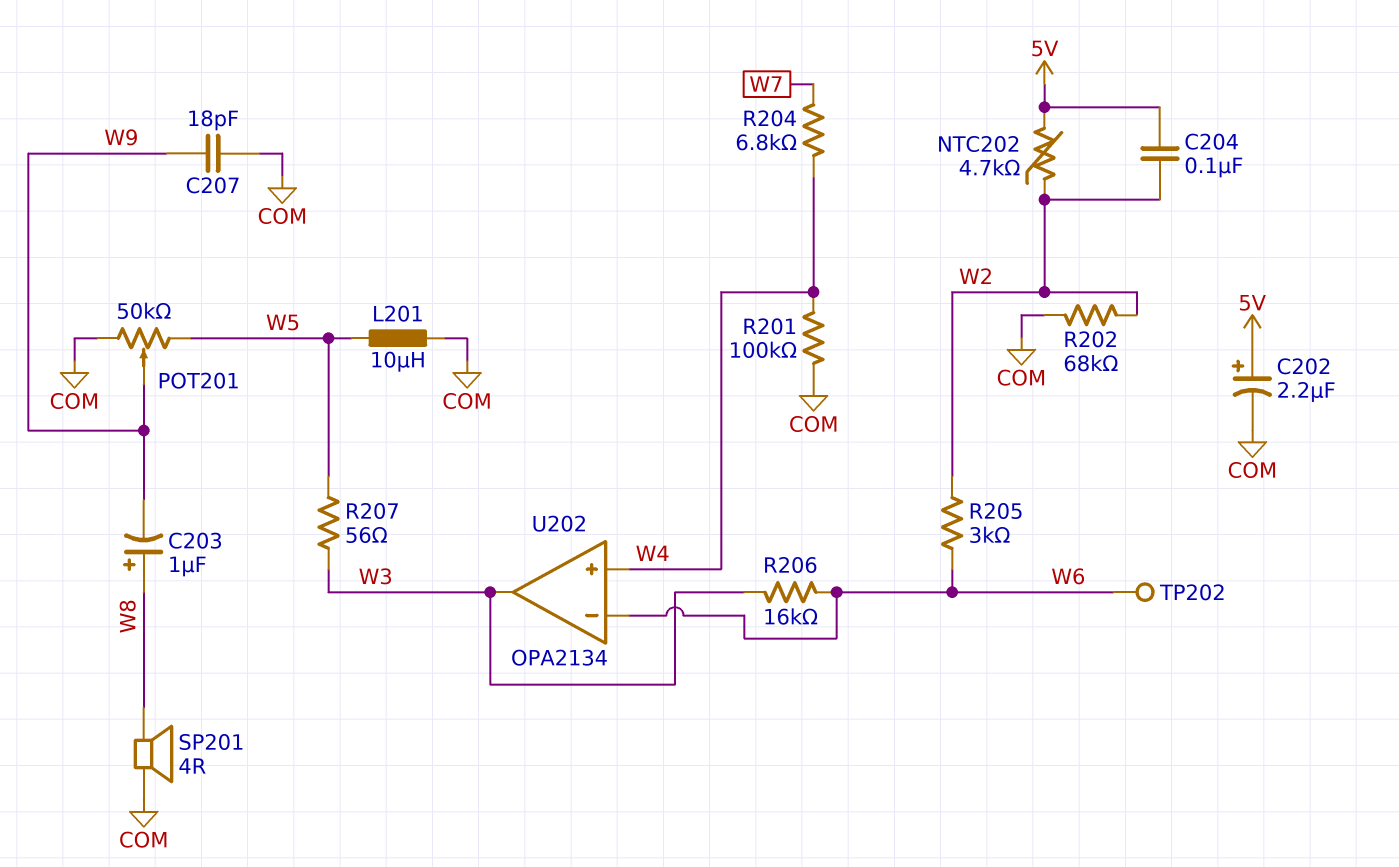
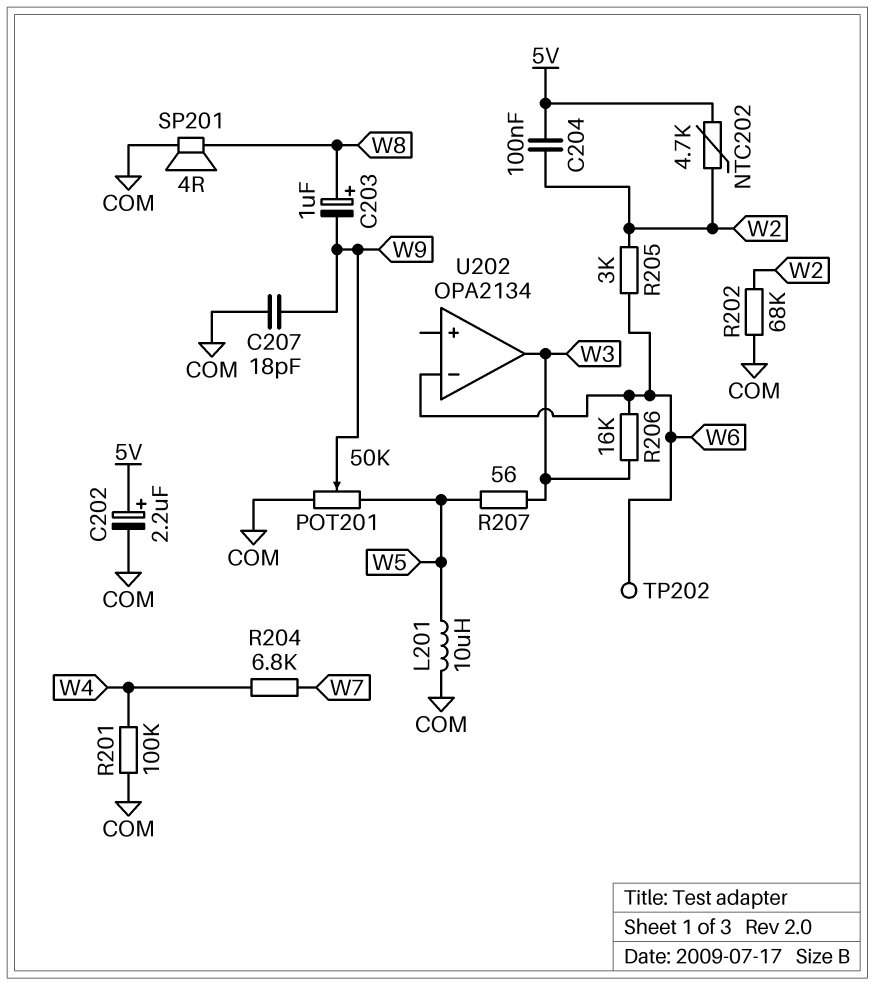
U202 pin in+: W4 -> none

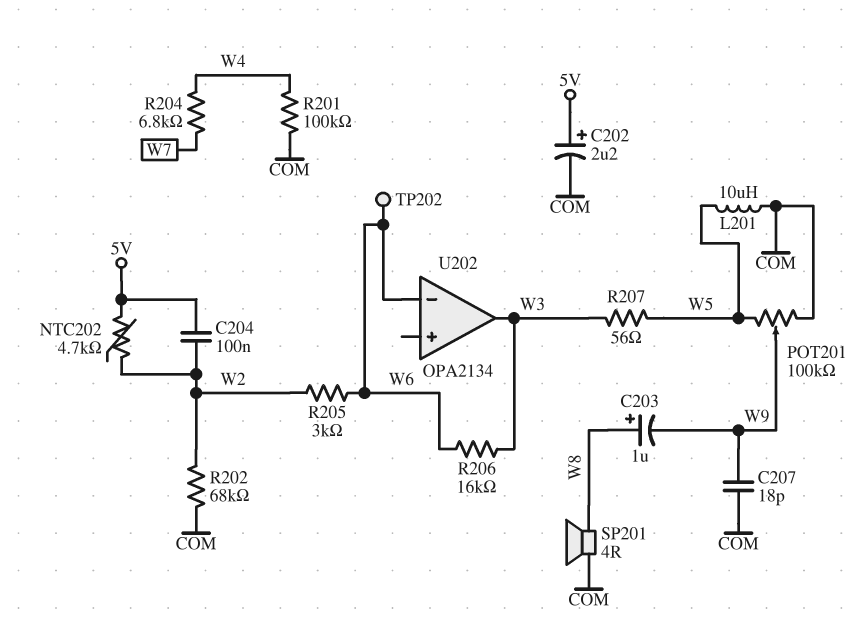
POT201: 50k (COM, W5, wiper W9) -> 100k (COM, W5, wiper W9)

